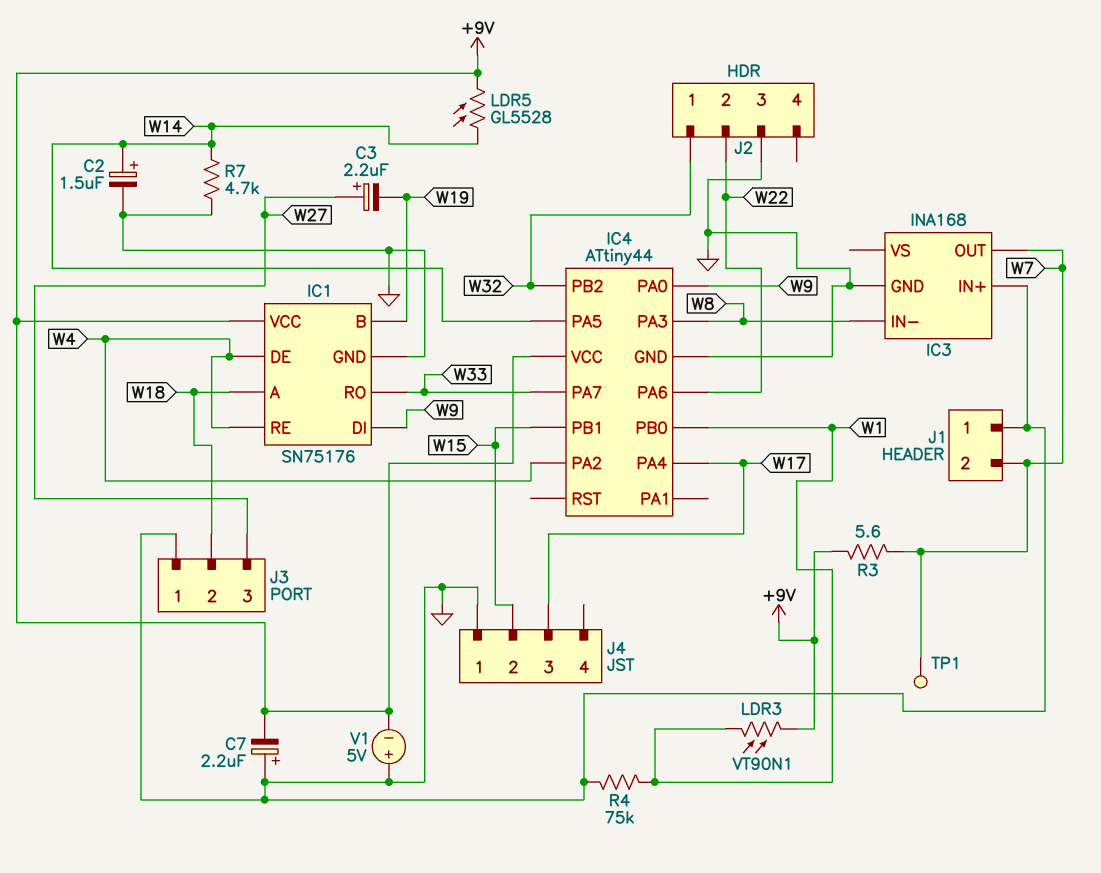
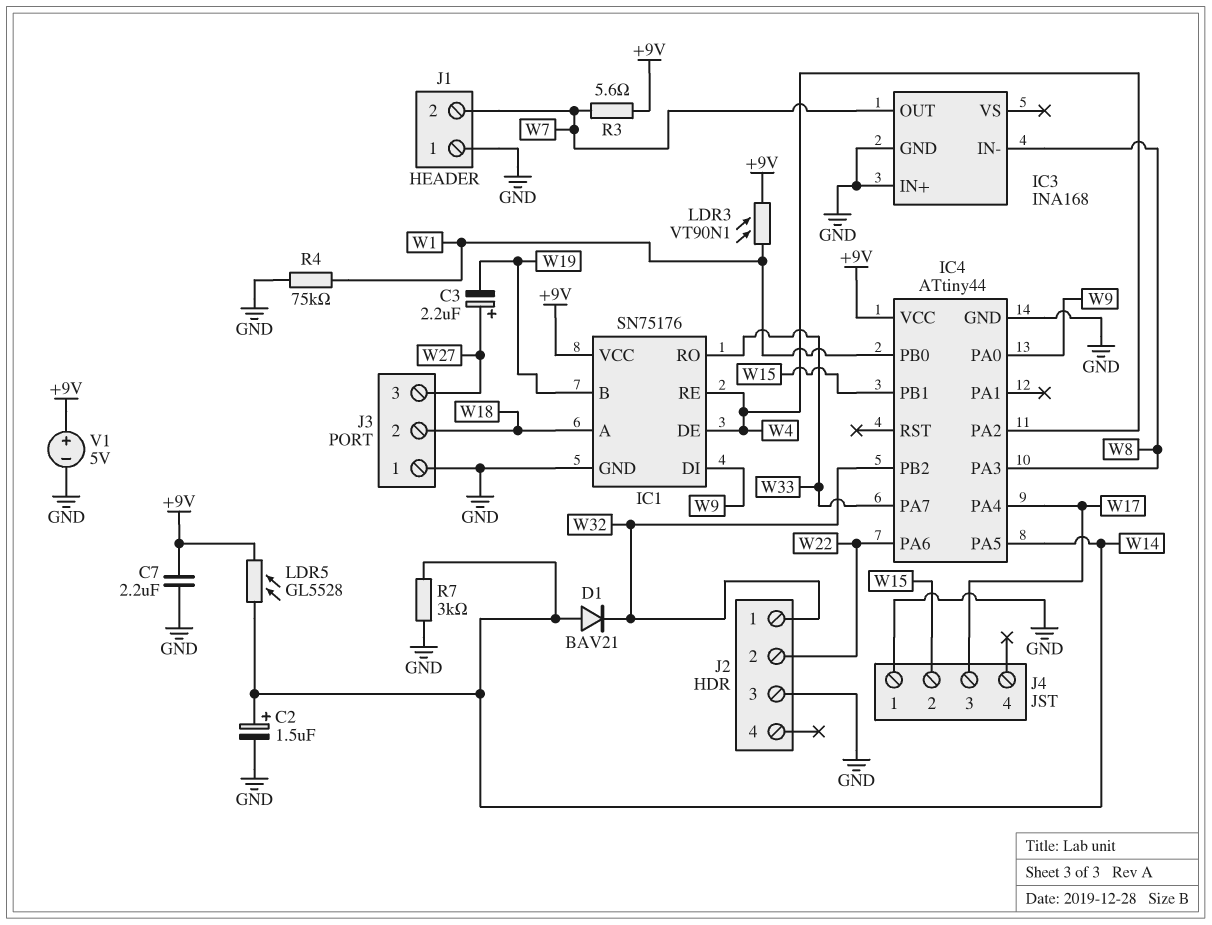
C7: 2.2uF (plus GND, minus +9V) -> 2.2uF (+9V, GND)
D1: none -> diode BAV21 (A W14, K W32)
R7: 4.7k (GND, W14) -> 3k (GND, W14)
TP1: test point (W7) -> none
V1: 5V (plus GND, minus +9V) -> 5V (plus +9V, minus GND)

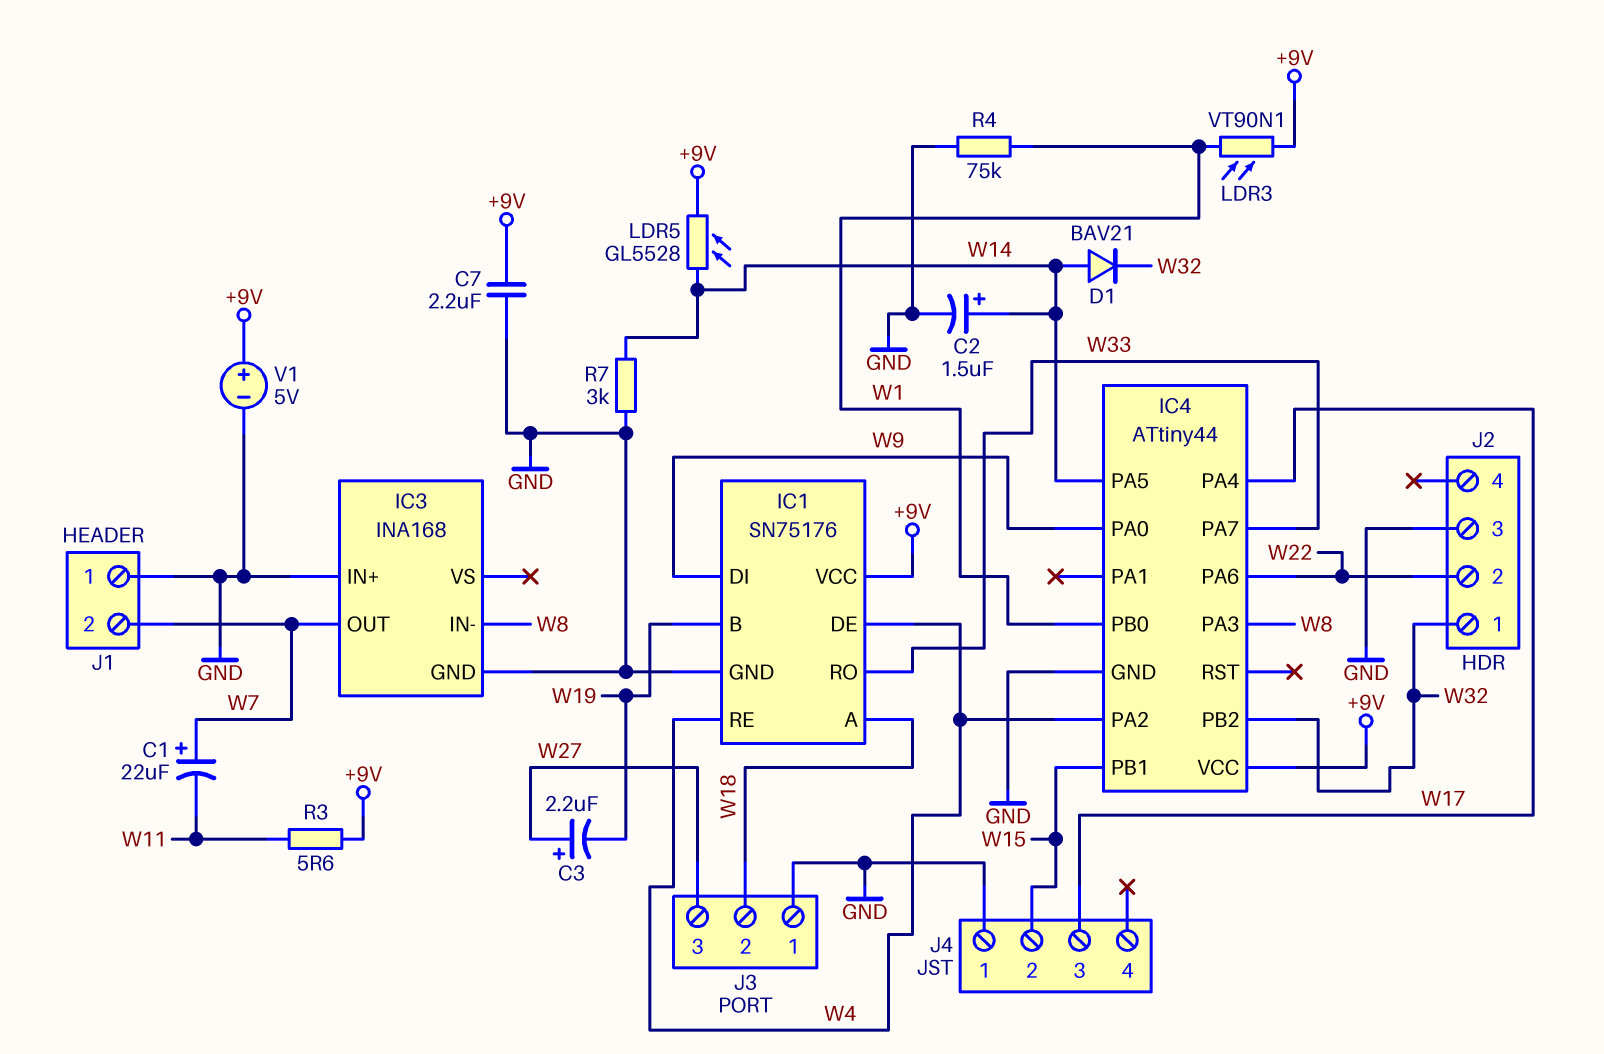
C1: none -> 22uF (plus W7, minus W11)
R3: 5.6 (+9V, W7) -> 5.6 (+9V, W11)

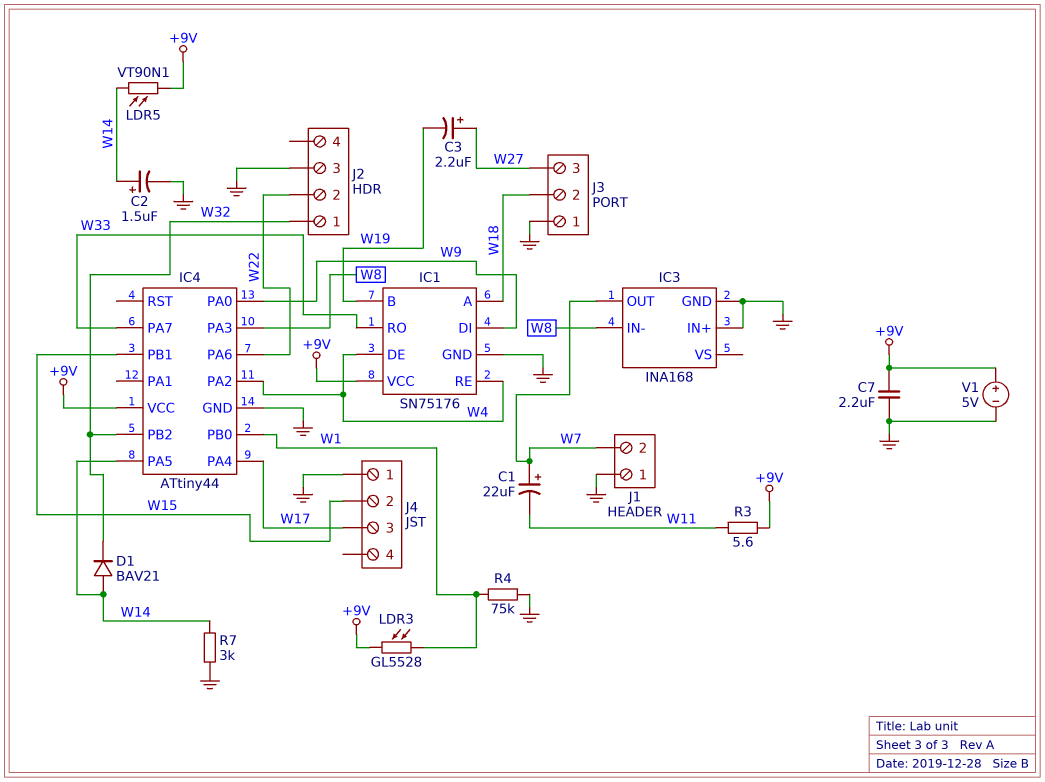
LDR3: VT90N1 (+9V, W1) -> GL5528 (+9V, W1)
LDR5: GL5528 (+9V, W14) -> VT90N1 (+9V, W14)

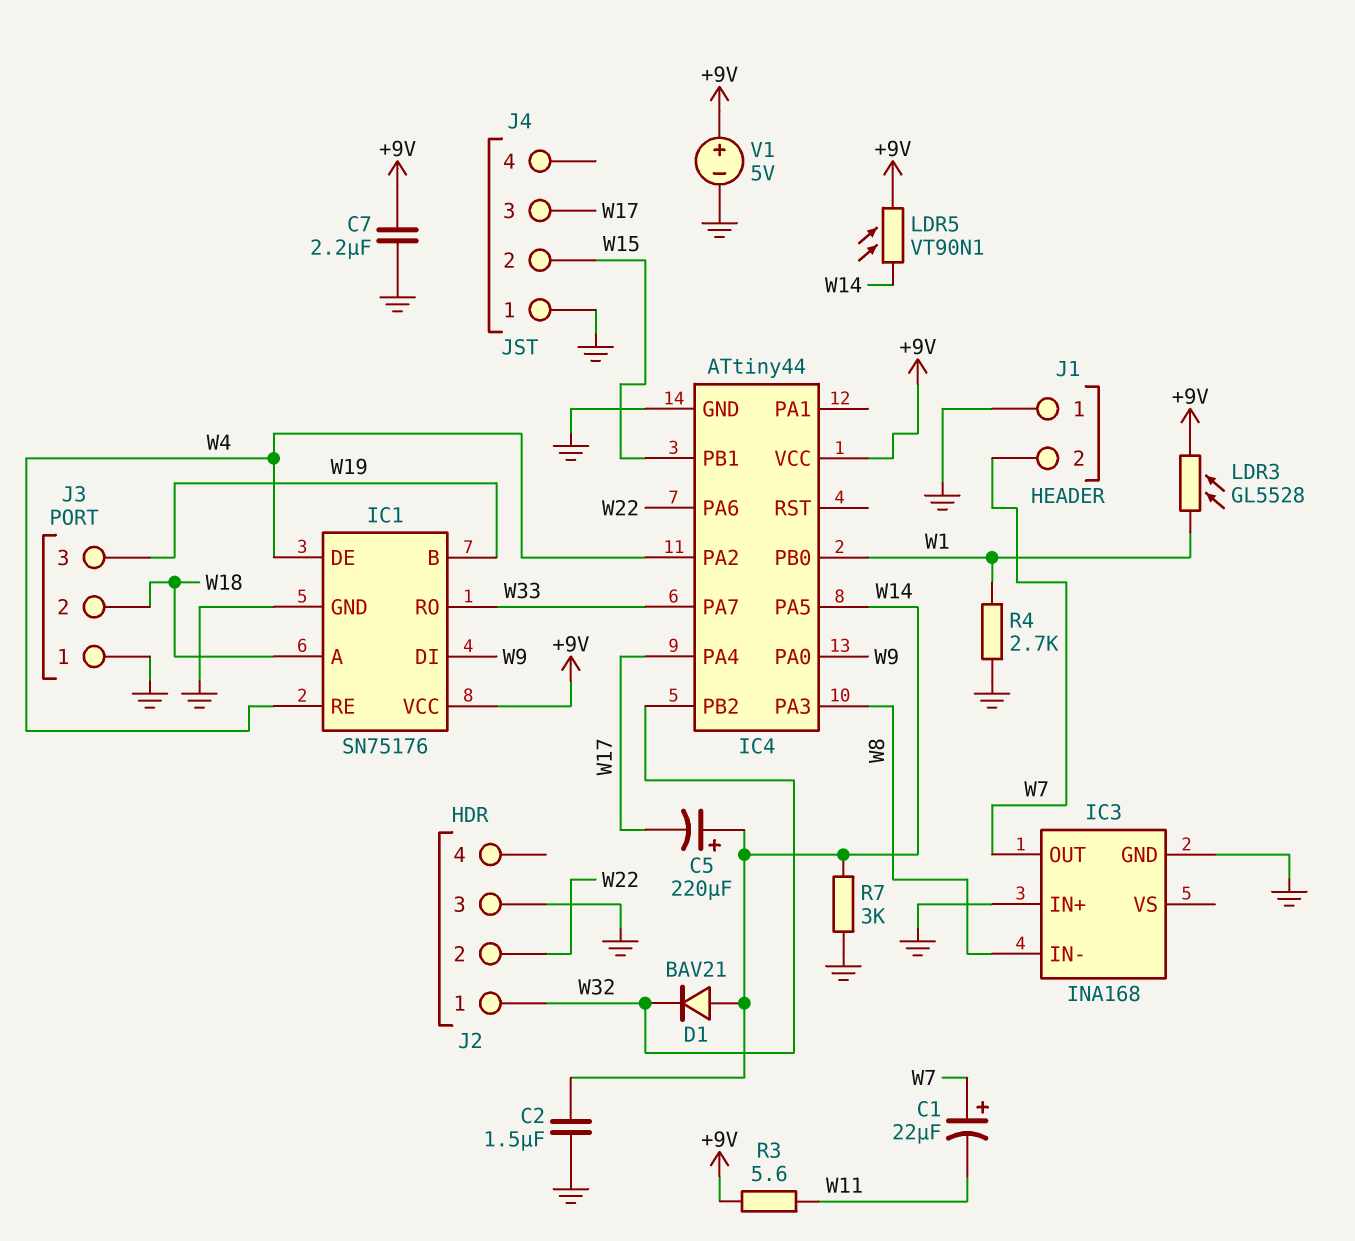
C2: 1.5uF (plus W14, minus GND) -> 1.5uF (GND, W14)
C3: 2.2uF (plus W27, minus W19) -> none
C5: none -> 220uF (plus W14, minus W17)
J3 pin 3: W27 -> W19
R4: 75k (GND, W1) -> 2.7k (GND, W1)

